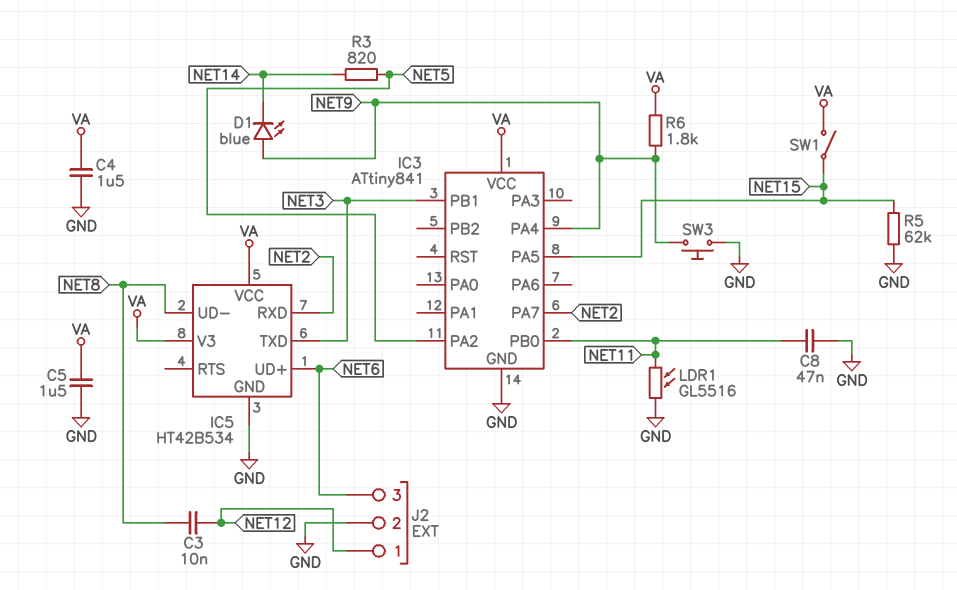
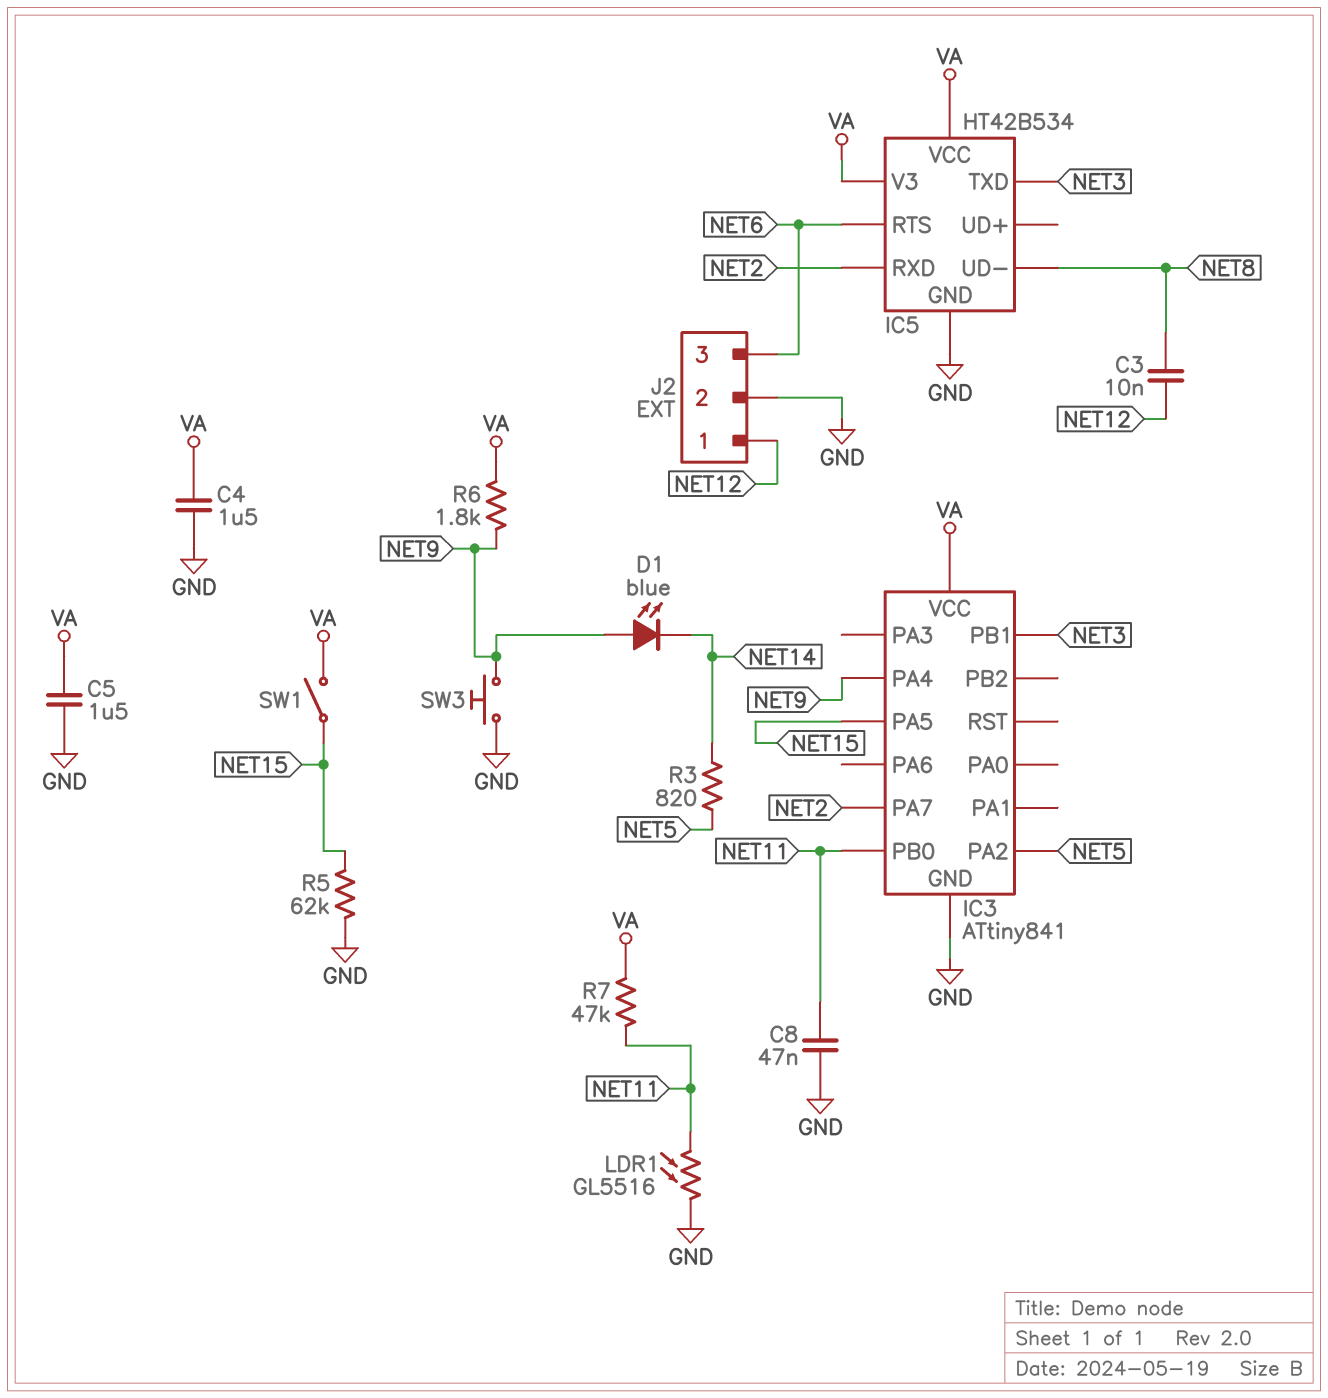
IC5 pin RTS: none -> NET6
IC5 pin UD+: NET6 -> none
R7: none -> 47k (NET11, VA)

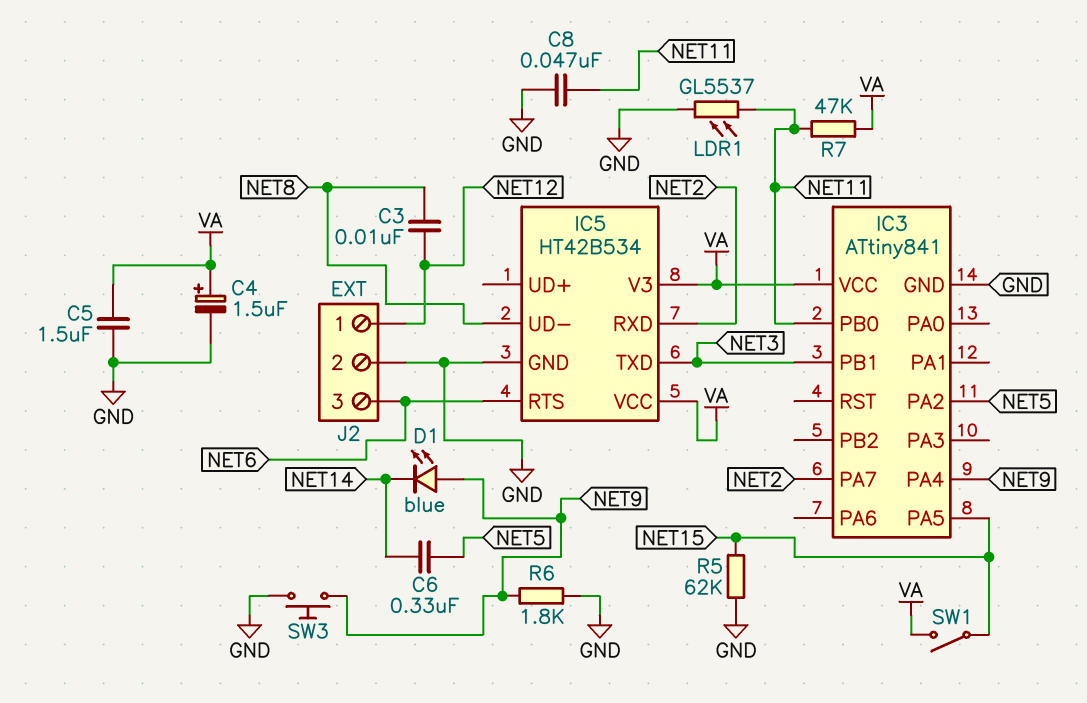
C4: 1.5uF (GND, VA) -> 1.5uF (plus VA, minus GND)
C6: none -> 330nF (NET5, NET14)
LDR1: GL5516 (GND, NET11) -> GL5537 (GND, NET11)
R3: 820 (NET5, NET14) -> none
R6: 1.8k (NET9, VA) -> 1.8k (GND, NET9)

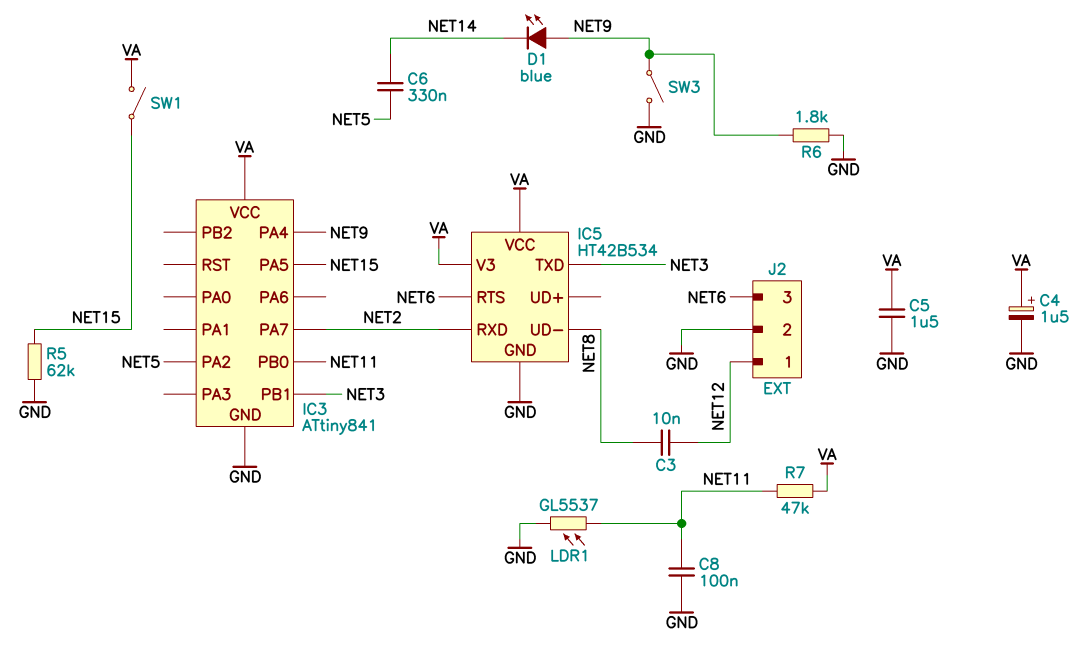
C8: 47nF (GND, NET11) -> 100nF (GND, NET11)
SW3: button (GND, NET9) -> switch (GND, NET9)

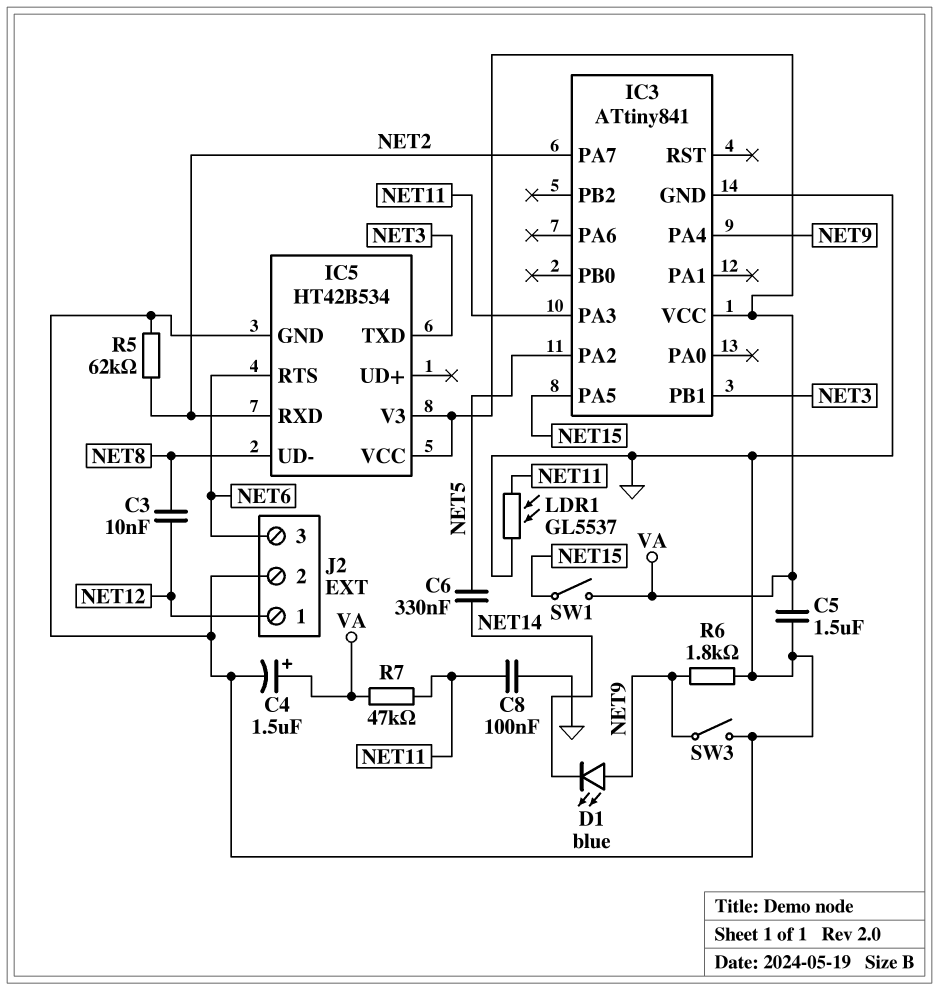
IC3 pin PA3: none -> NET11
IC3 pin PB0: NET11 -> none
R5: 62k (GND, NET15) -> 62k (GND, NET2)

